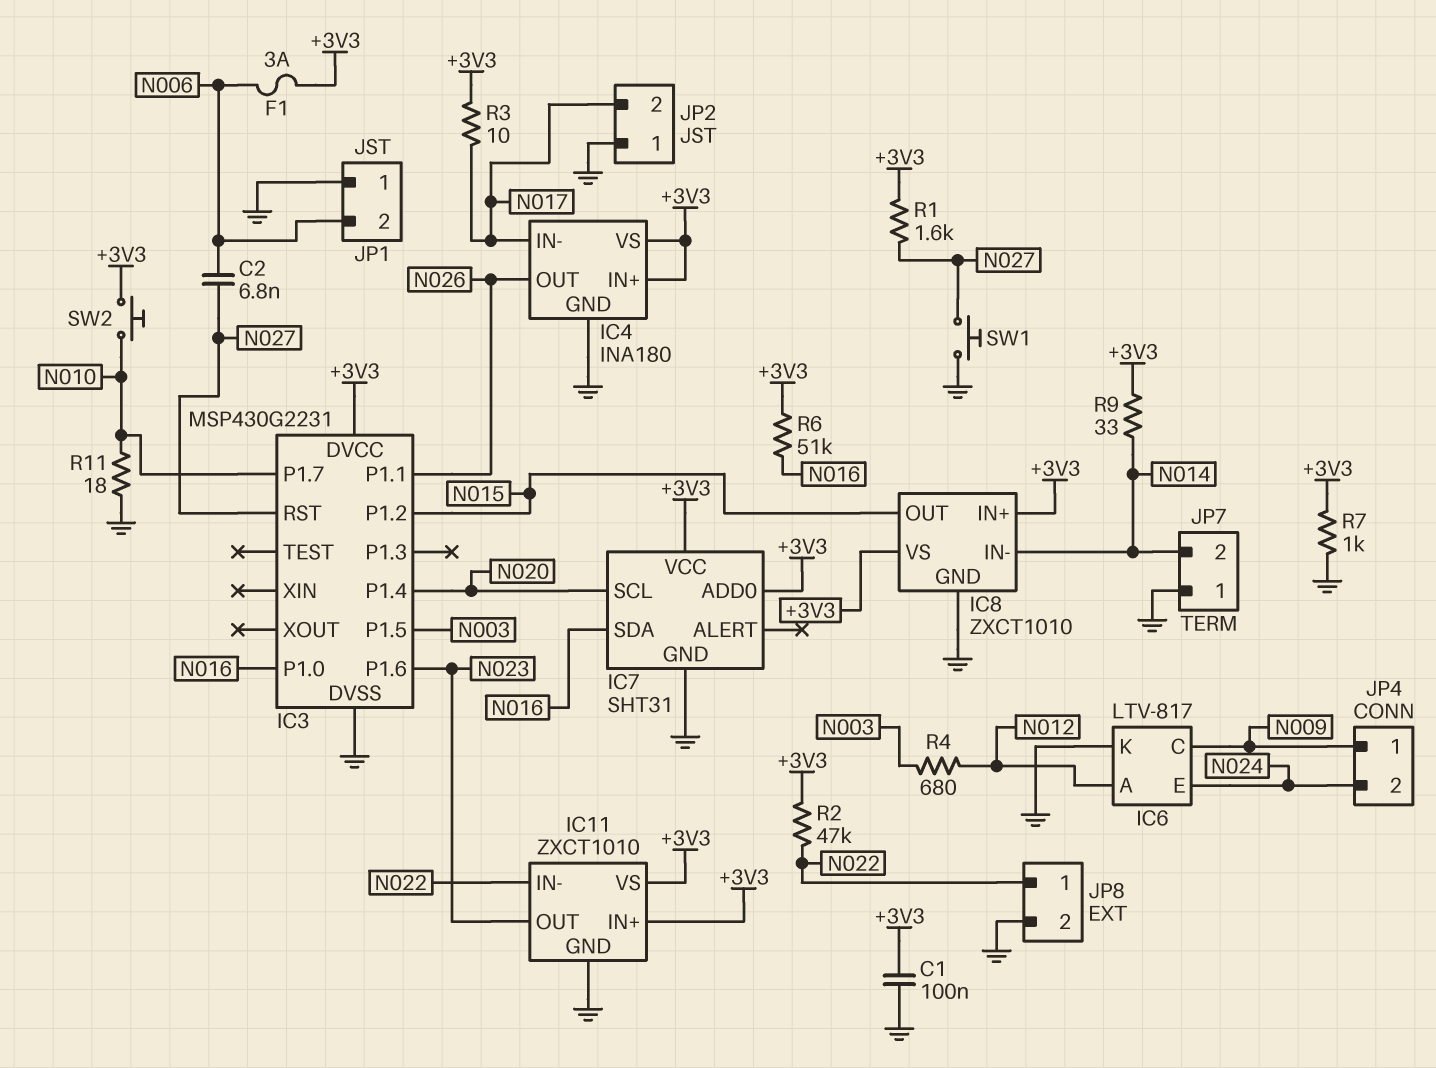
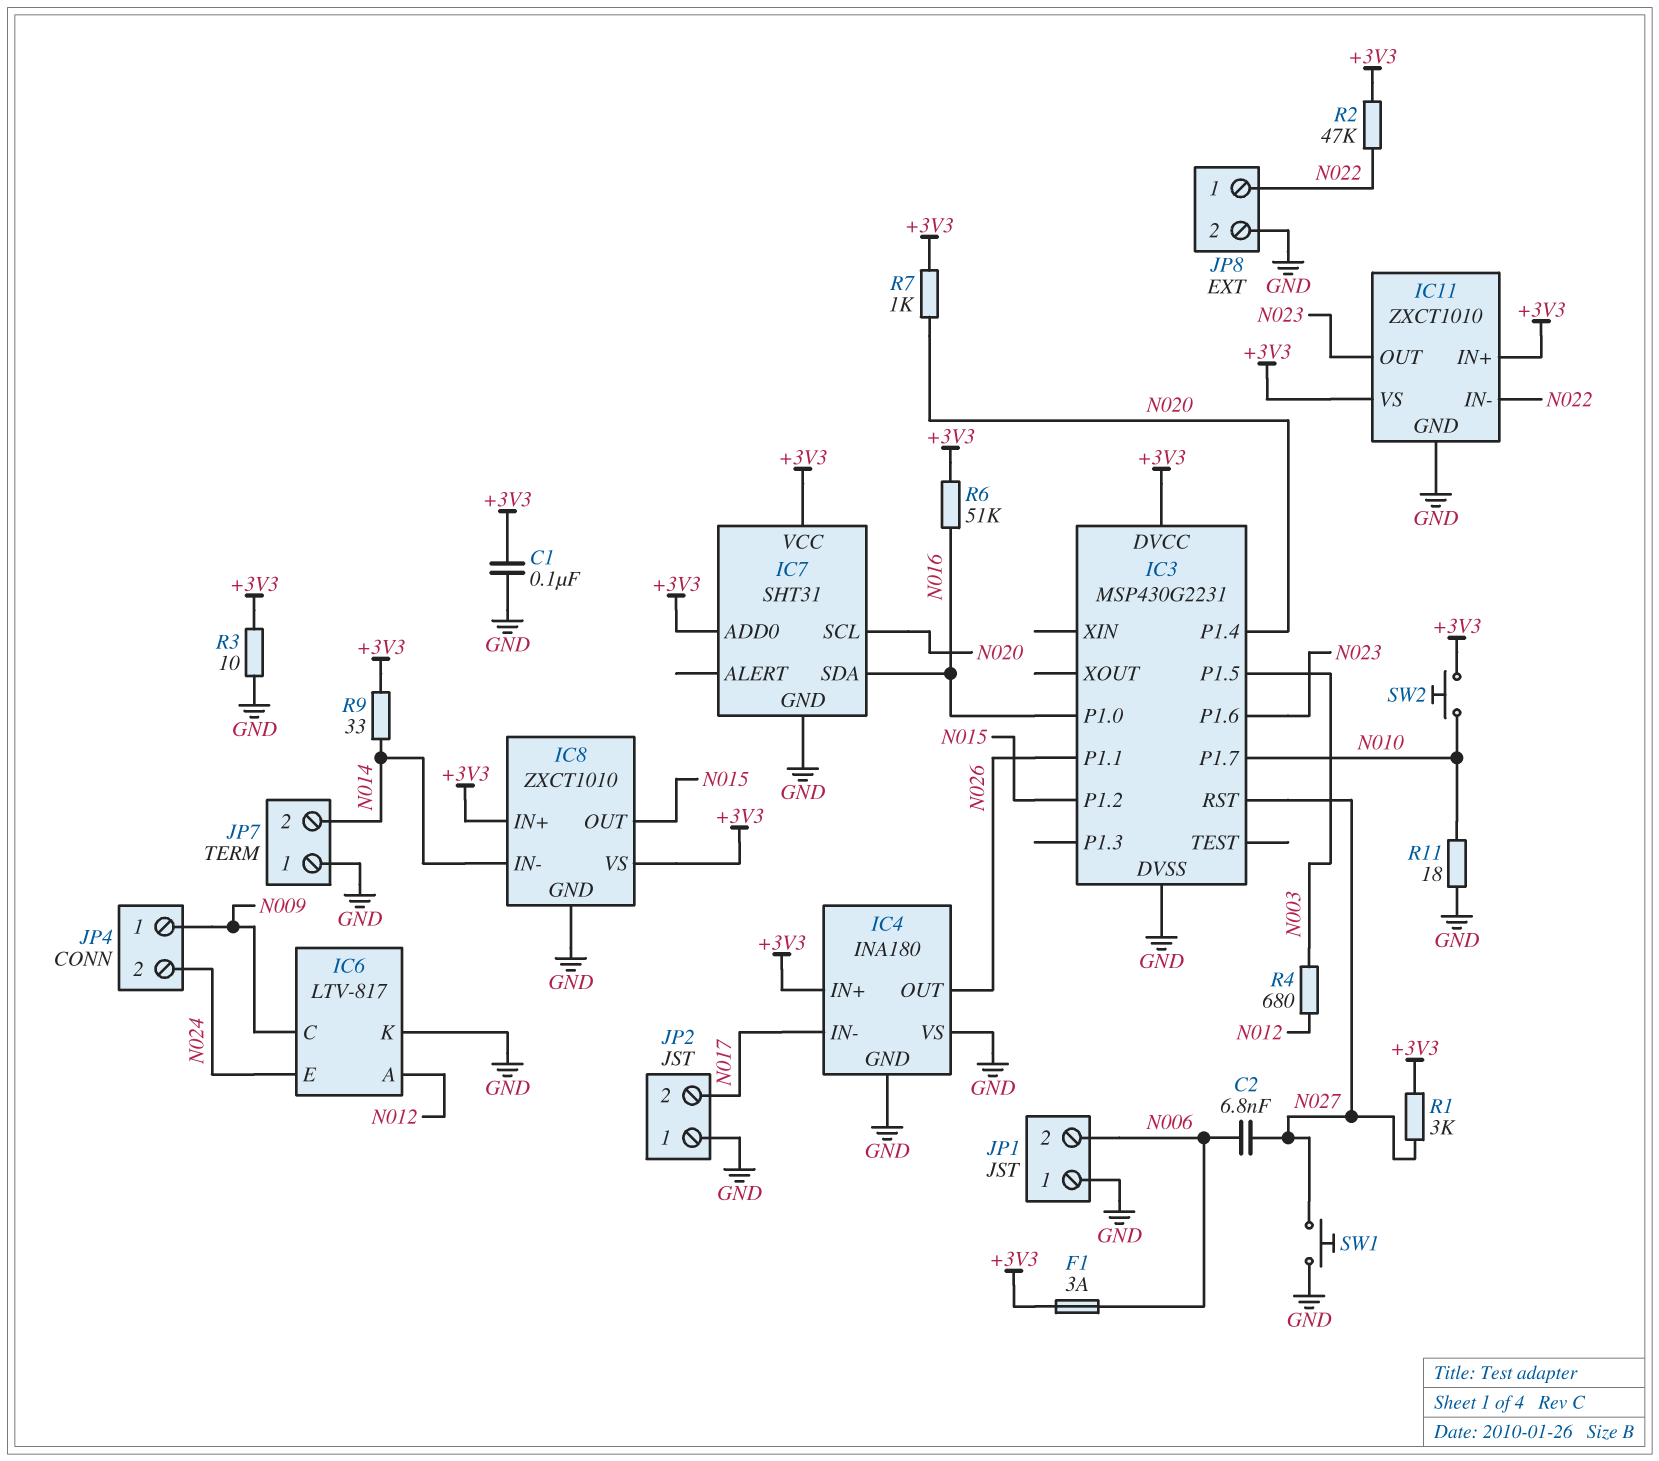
IC4 pin VS: +3V3 -> GND
R1: 1.6k (+3V3, N027) -> 3k (+3V3, N027)
R3: 10 (+3V3, N017) -> 10 (+3V3, GND)
R7: 1k (+3V3, GND) -> 1k (+3V3, N020)

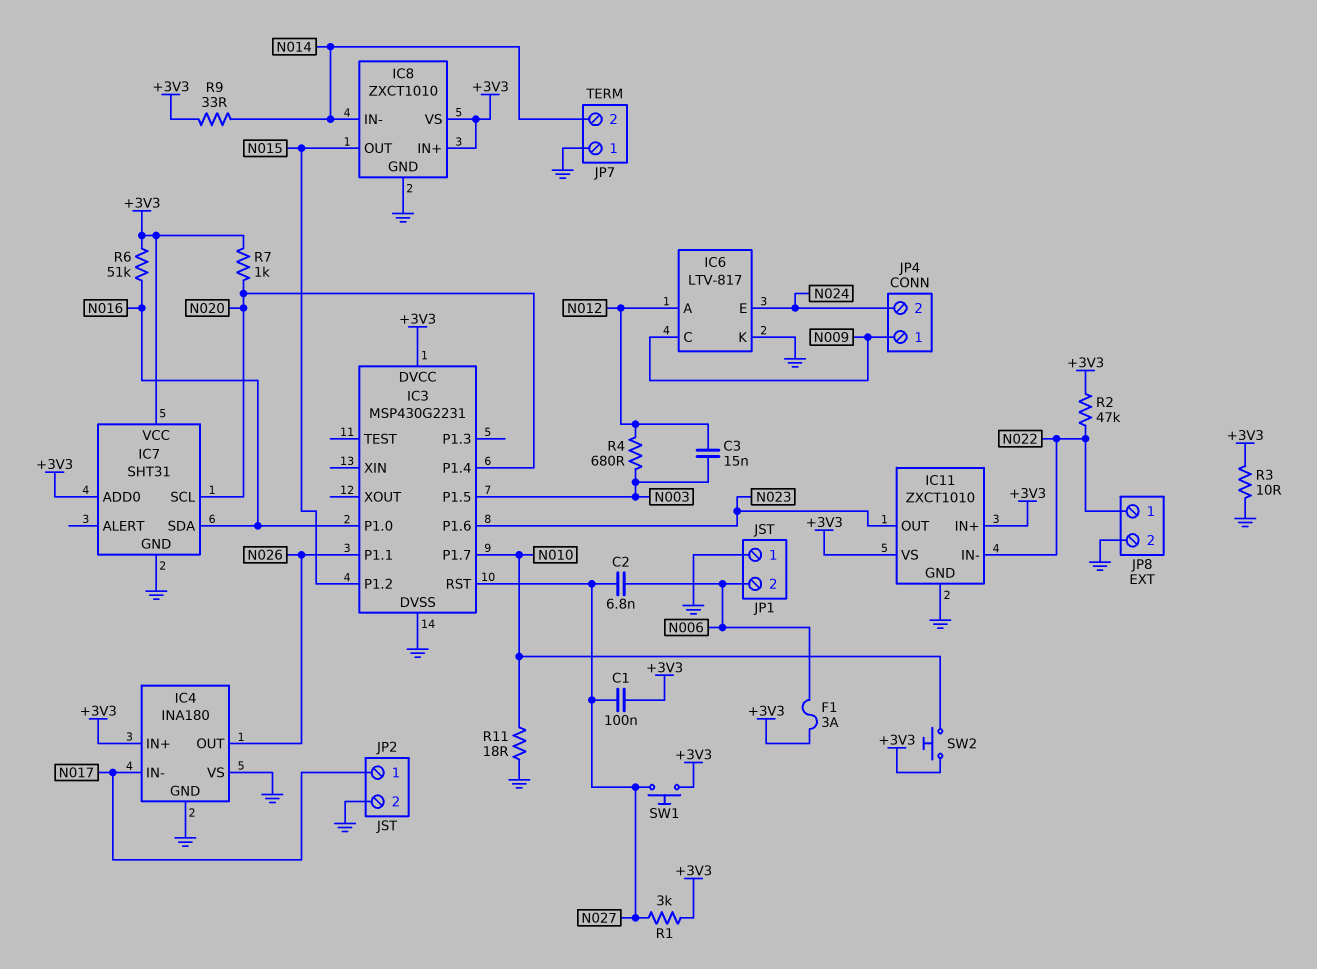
C1: 100nF (+3V3, GND) -> 100nF (+3V3, N027)
C3: none -> 15nF (N003, N012)
JP2 pin 1: GND -> N017
JP2 pin 2: N017 -> GND
SW1: button (GND, N027) -> button (+3V3, N027)

